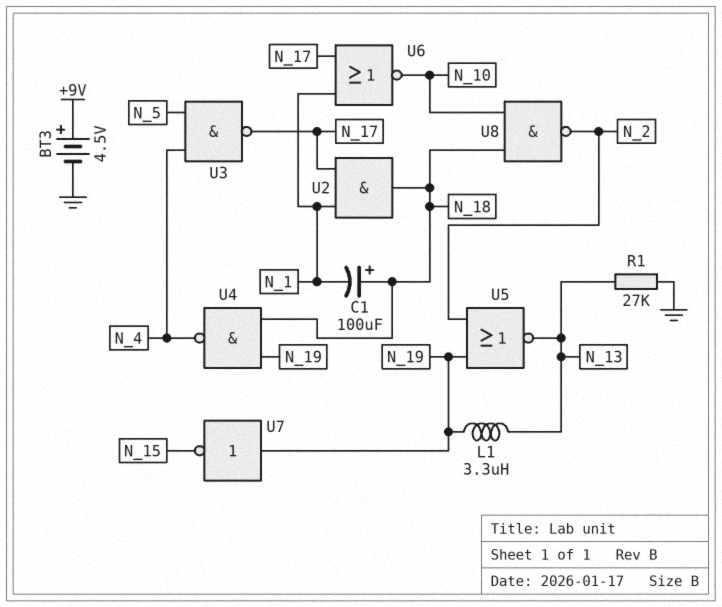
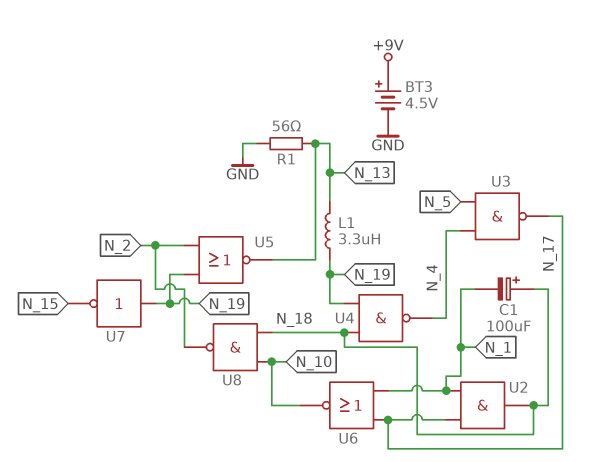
R1: 27k (GND, N_13) -> 56 (GND, N_13)

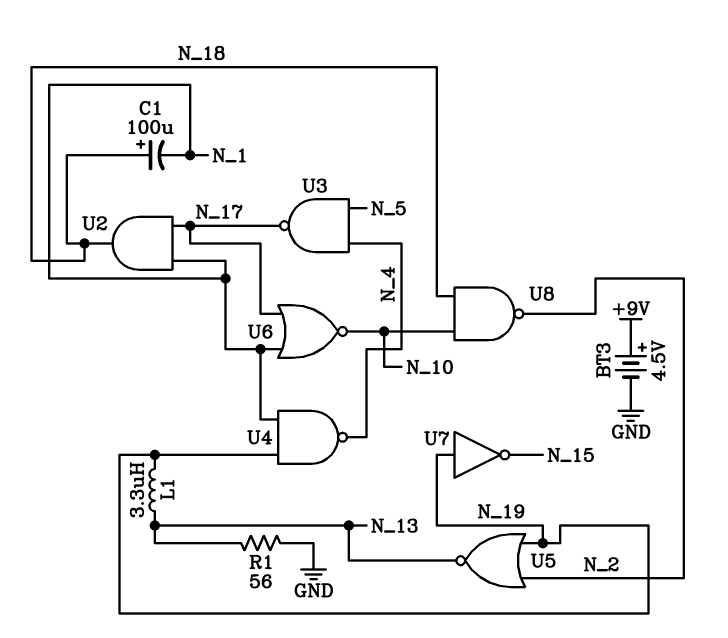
U4: NAND (in N_18, in N_19, out N_4) -> NAND (in N_1, in N_19, out N_4)

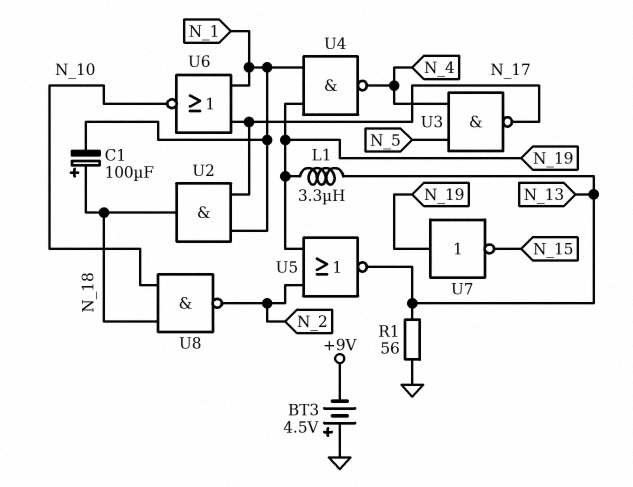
BT3: 4.5V (plus +9V, minus GND) -> 4.5V (plus GND, minus +9V)

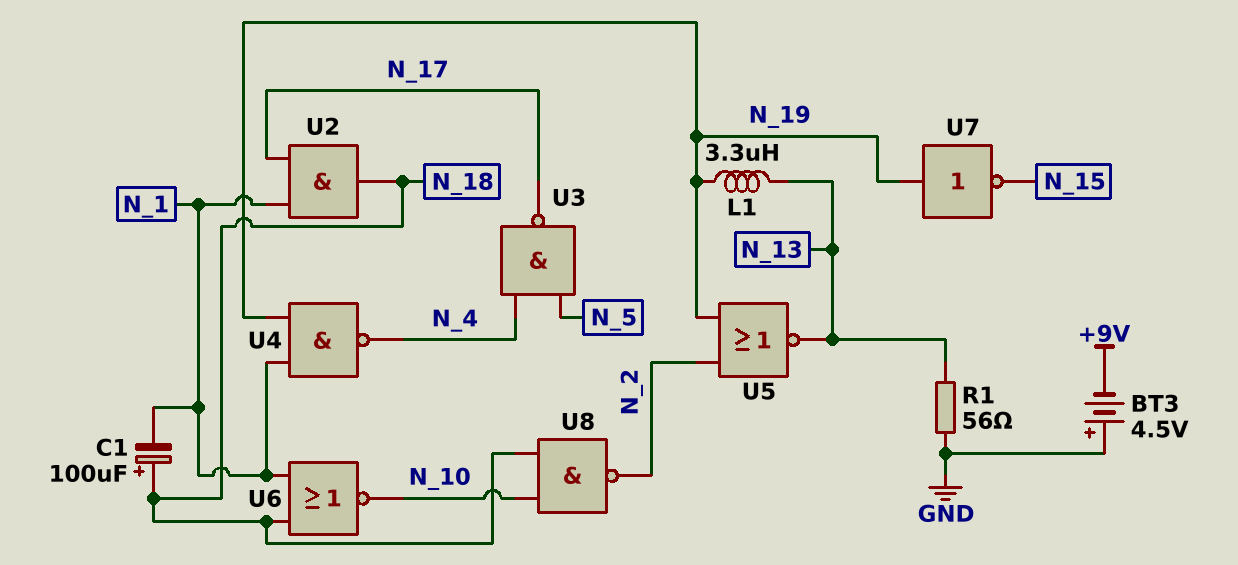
U6: NOR (in N_1, in N_17, out N_10) -> NOR (in N_1, in N_18, out N_10)

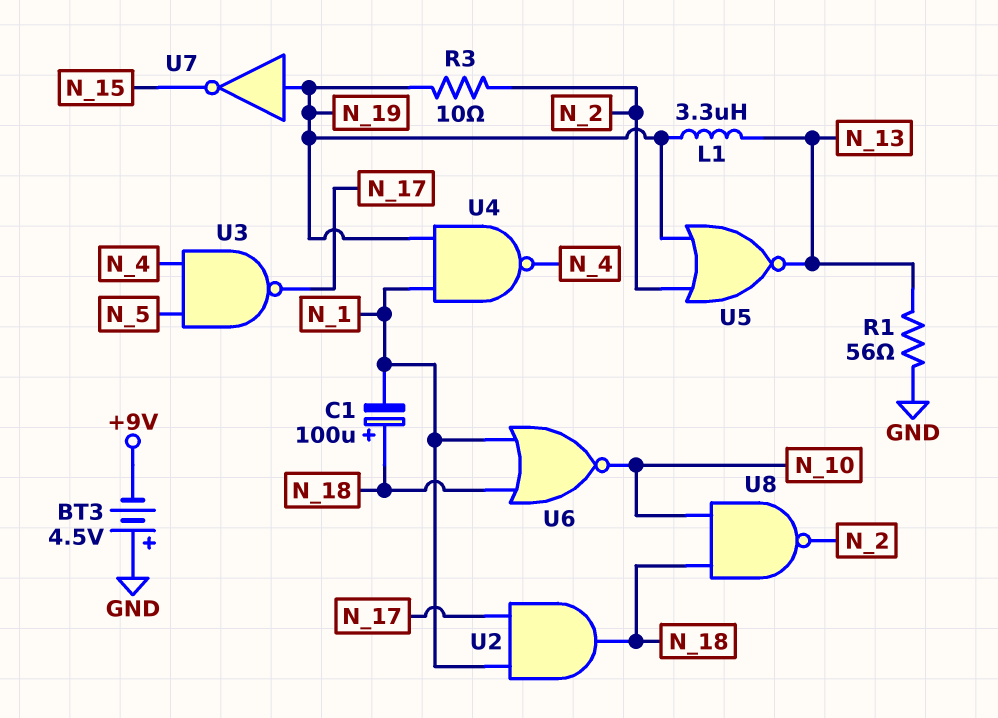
R3: none -> 10 (N_2, N_19)

